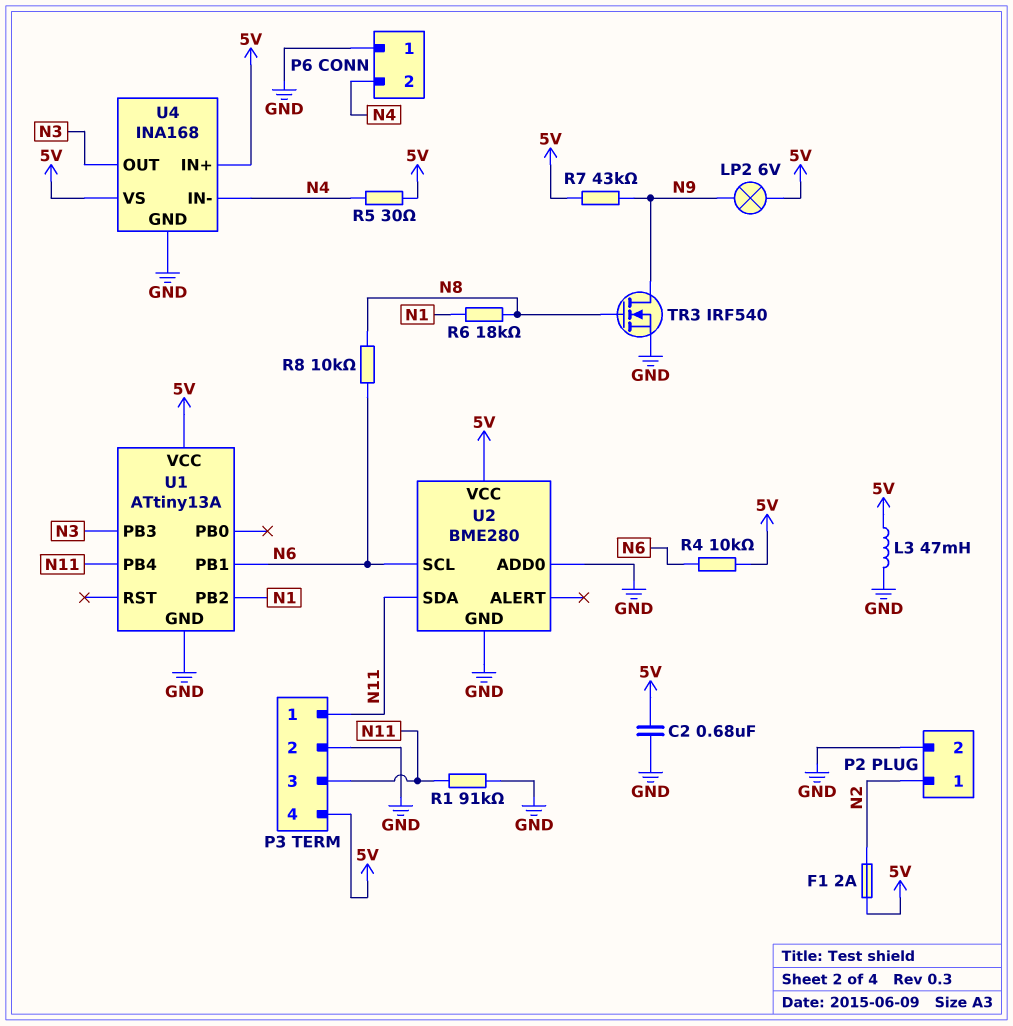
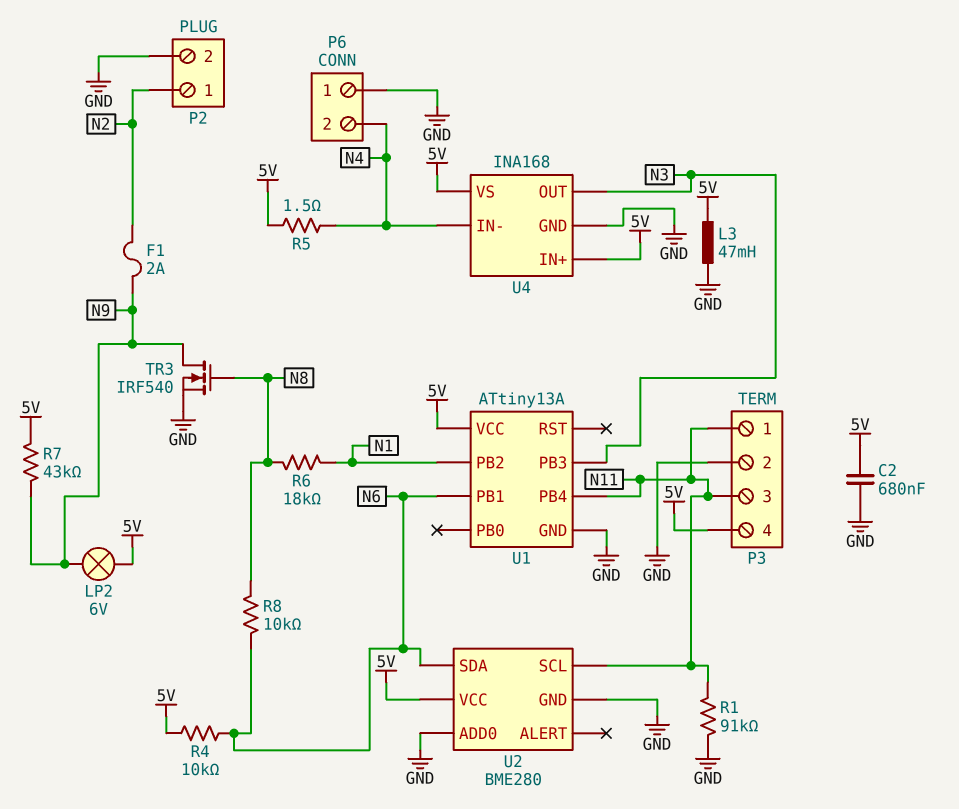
F1: 2A (5V, N2) -> 2A (N2, N9)
R5: 30 (5V, N4) -> 1.5 (5V, N4)
U2 pin SCL: N6 -> N11
U2 pin SDA: N11 -> N6

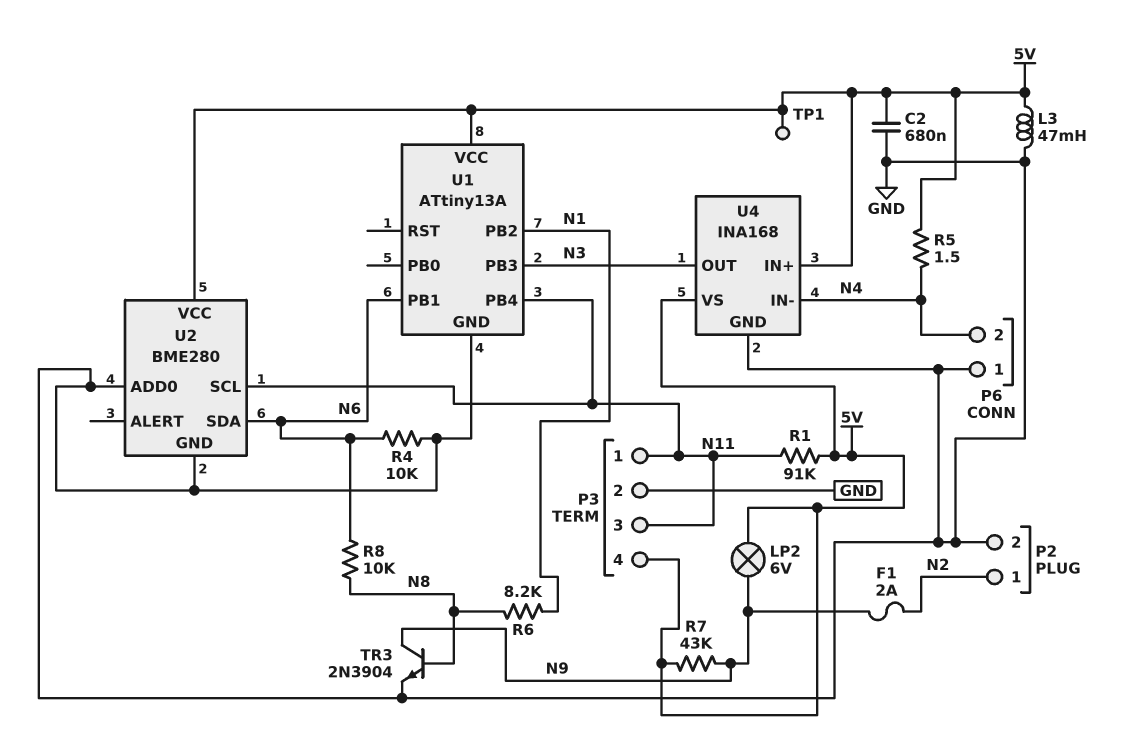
R1: 91k (GND, N11) -> 91k (5V, N11)
R4: 10k (5V, N6) -> 10k (GND, N6)
R6: 18k (N1, N8) -> 8.2k (N1, N8)
TP1: none -> test point (5V)
TR3: NMOS IRF540 (G N8, D N9, S GND) -> NPN 2N3904 (B N8, C N9, E GND)

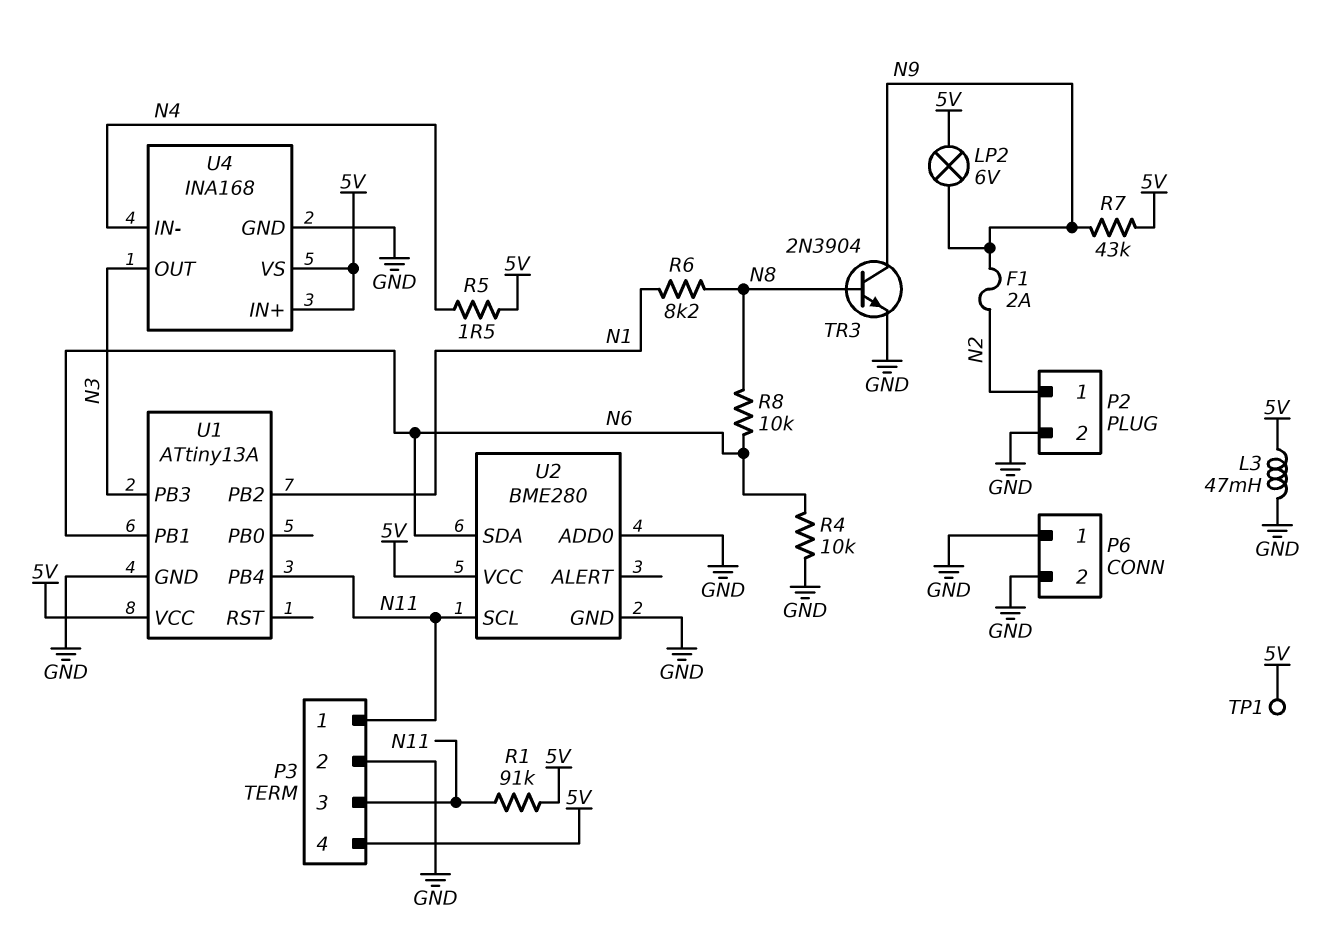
C2: 680nF (5V, GND) -> none
P6 pin 2: N4 -> GND

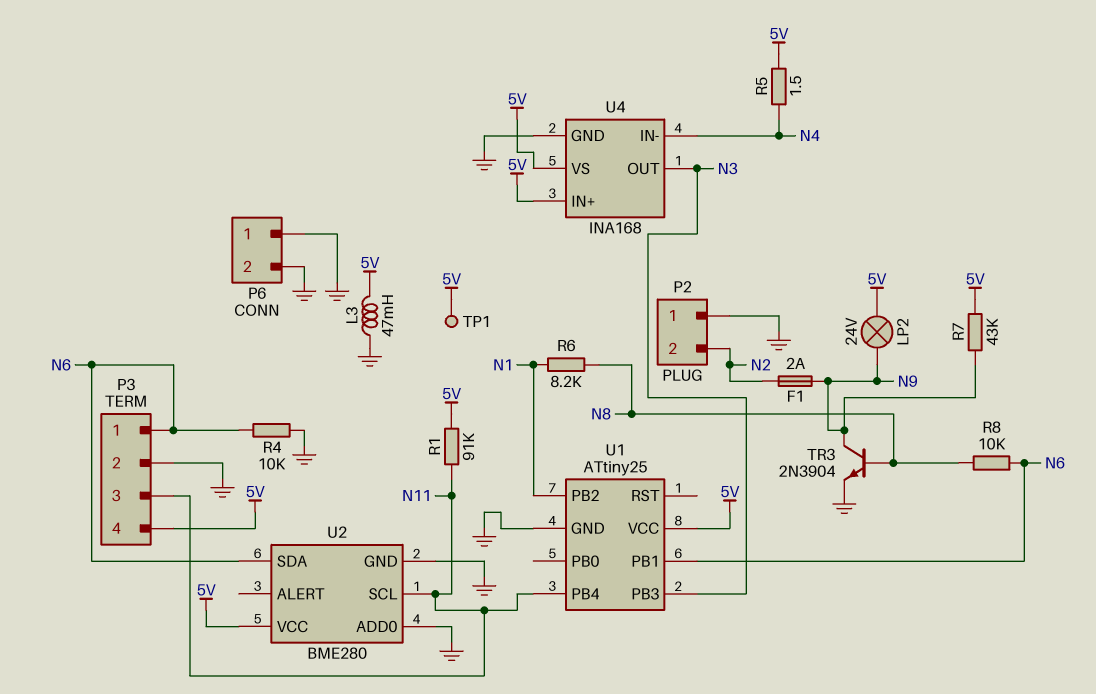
LP2: lamp 6V (5V, N9) -> lamp 24V (5V, N9)
P2 pin 1: N2 -> GND
P2 pin 2: GND -> N2
P3 pin 1: N11 -> N6
U1: ATtiny13A -> ATtiny25

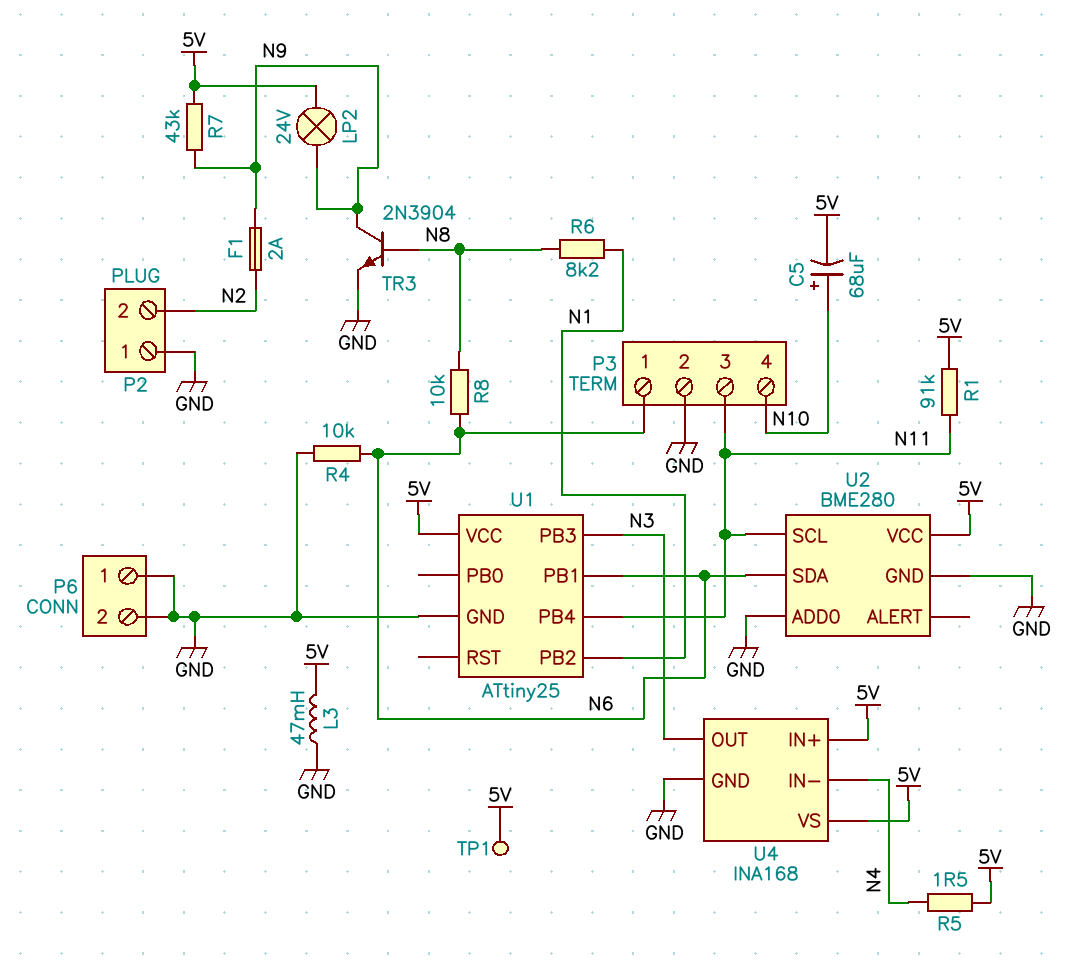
C5: none -> 68uF (plus N10, minus 5V)
P3 pin 4: 5V -> N10

